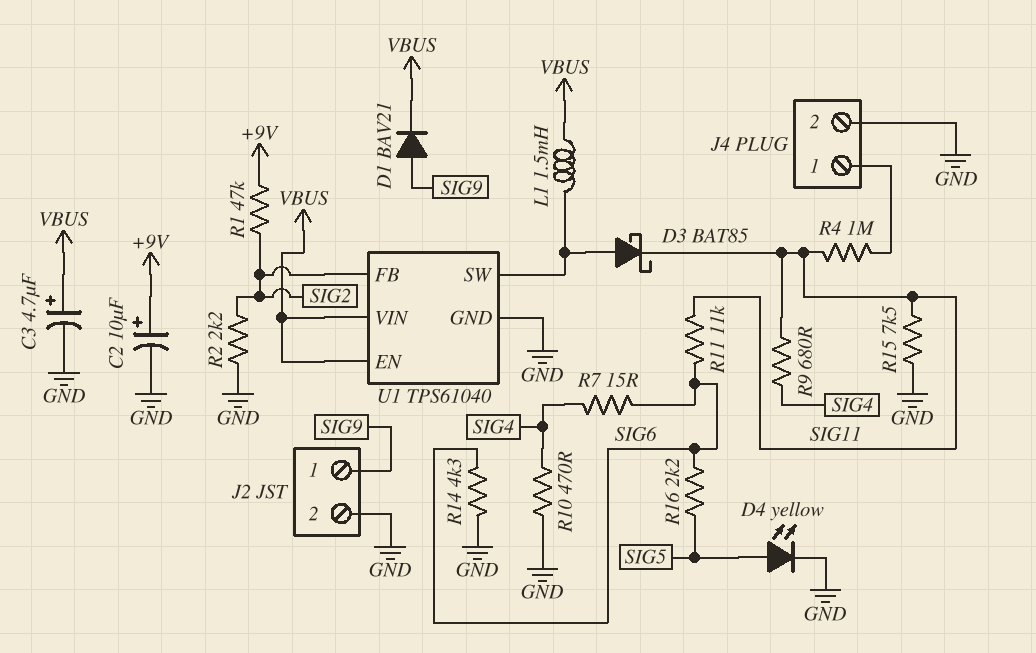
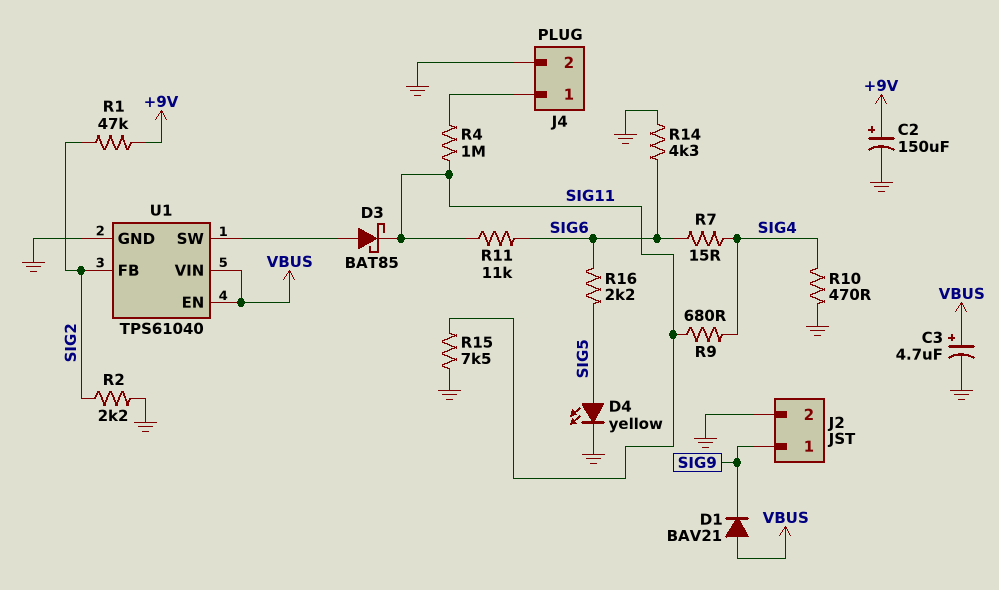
C2: 10uF (plus +9V, minus GND) -> 150uF (plus +9V, minus GND)
D1: diode BAV21 (A SIG9, K VBUS) -> diode BAV21 (A VBUS, K SIG9)
L1: 1.5mH (U1/SW, VBUS) -> none

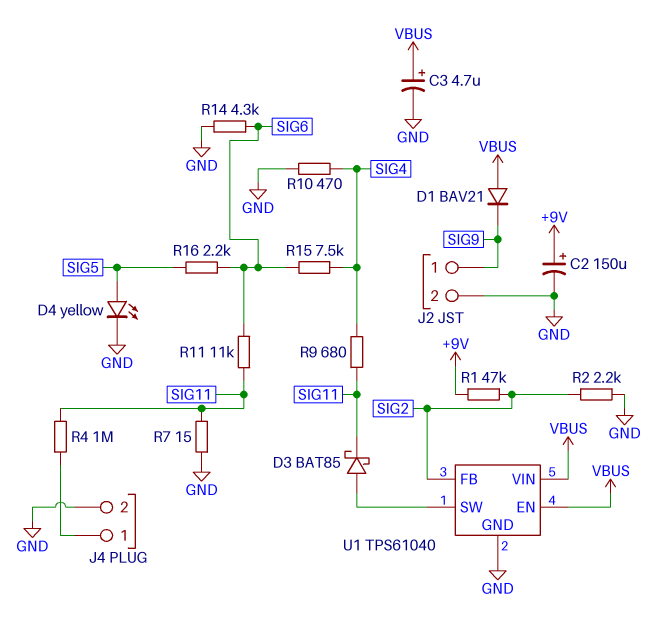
R7: 15 (SIG4, SIG6) -> 15 (GND, SIG11)
R15: 7.5k (GND, SIG11) -> 7.5k (SIG4, SIG6)

